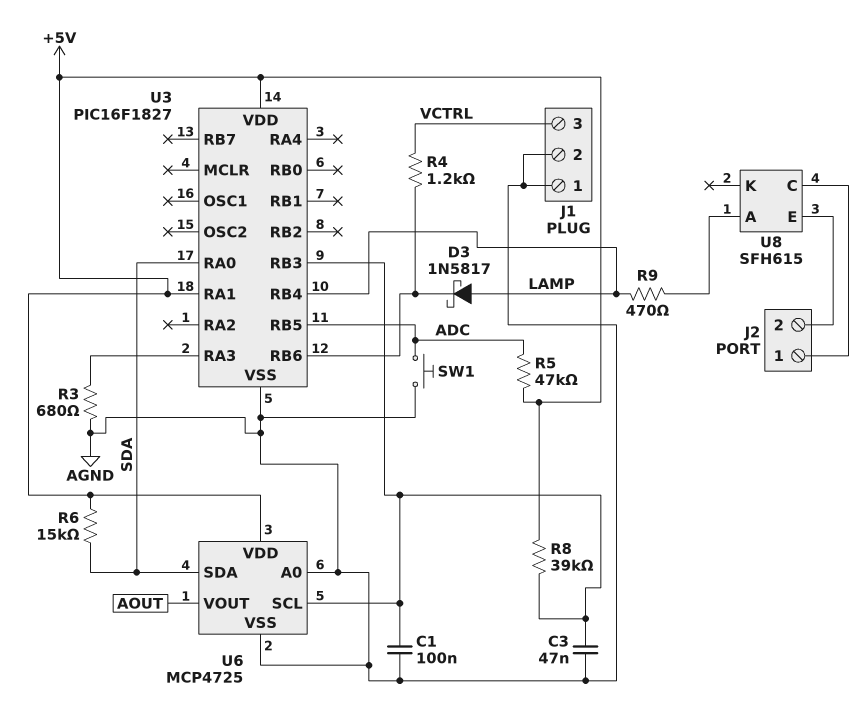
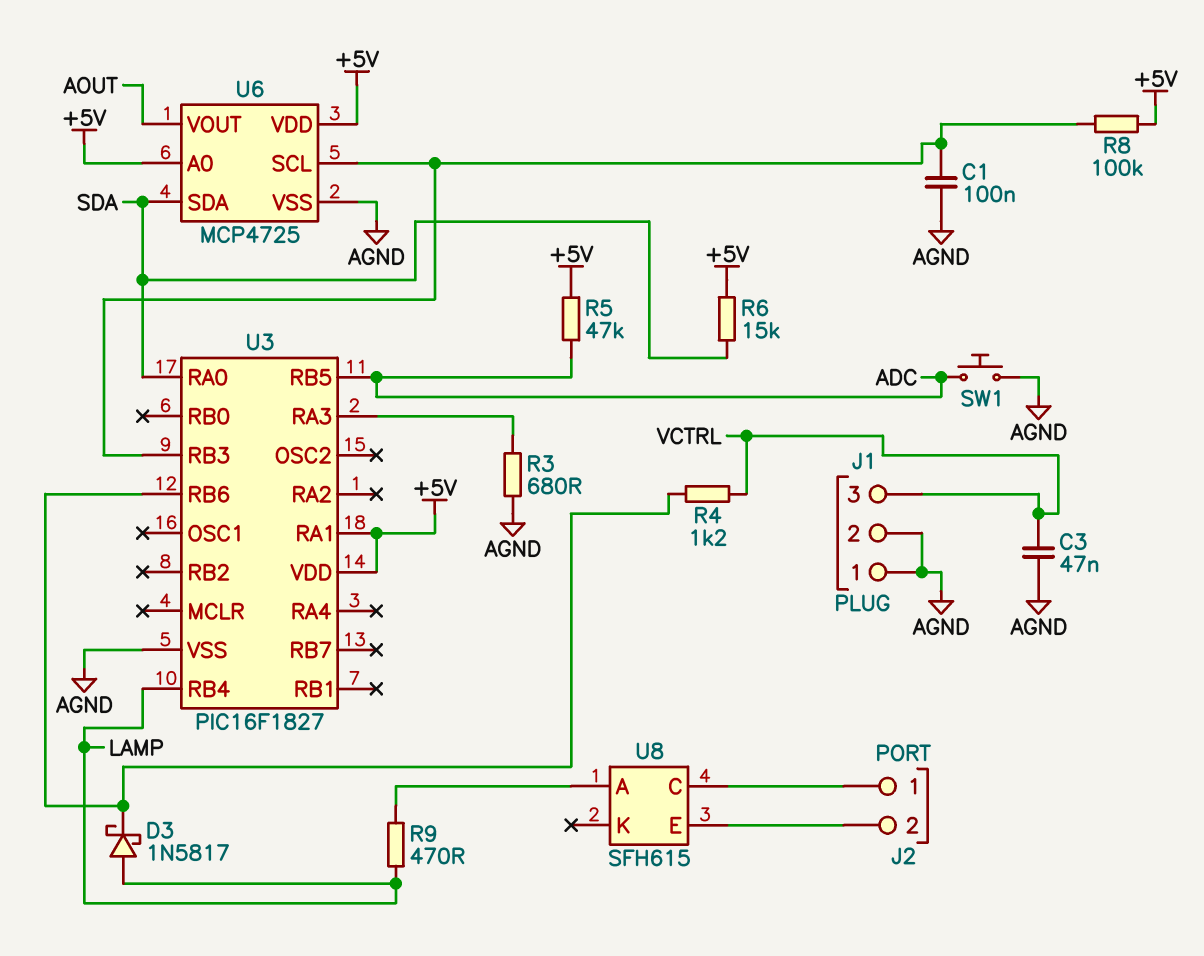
C3: 47nF (AGND, U3/RB3) -> 47nF (AGND, VCTRL)
R8: 39k (+5V, U3/RB3) -> 100k (+5V, U3/RB3)
U6 pin A0: AGND -> +5V

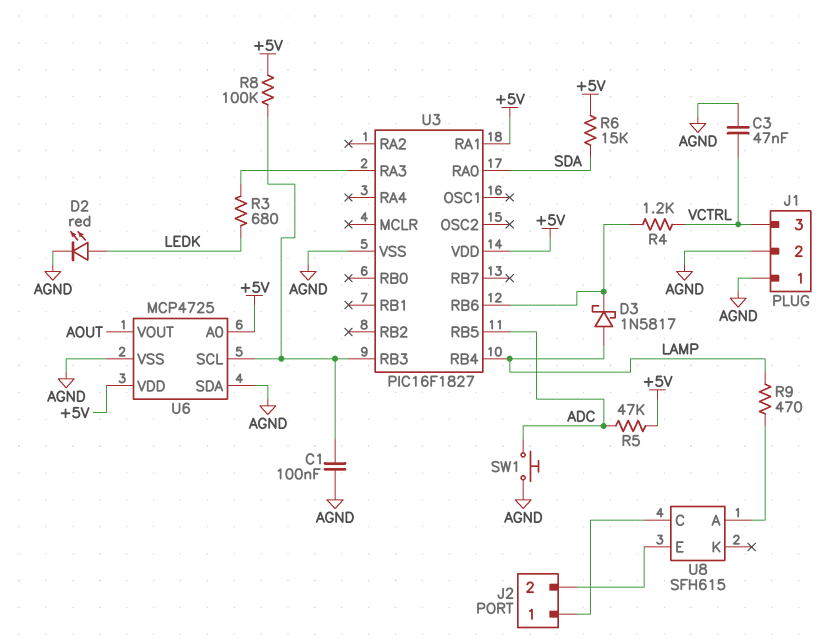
D2: none -> LED red (A LEDK, K AGND)
R3: 680 (AGND, U3/RA3) -> 680 (LEDK, U3/RA3)
U6 pin SDA: SDA -> AGND

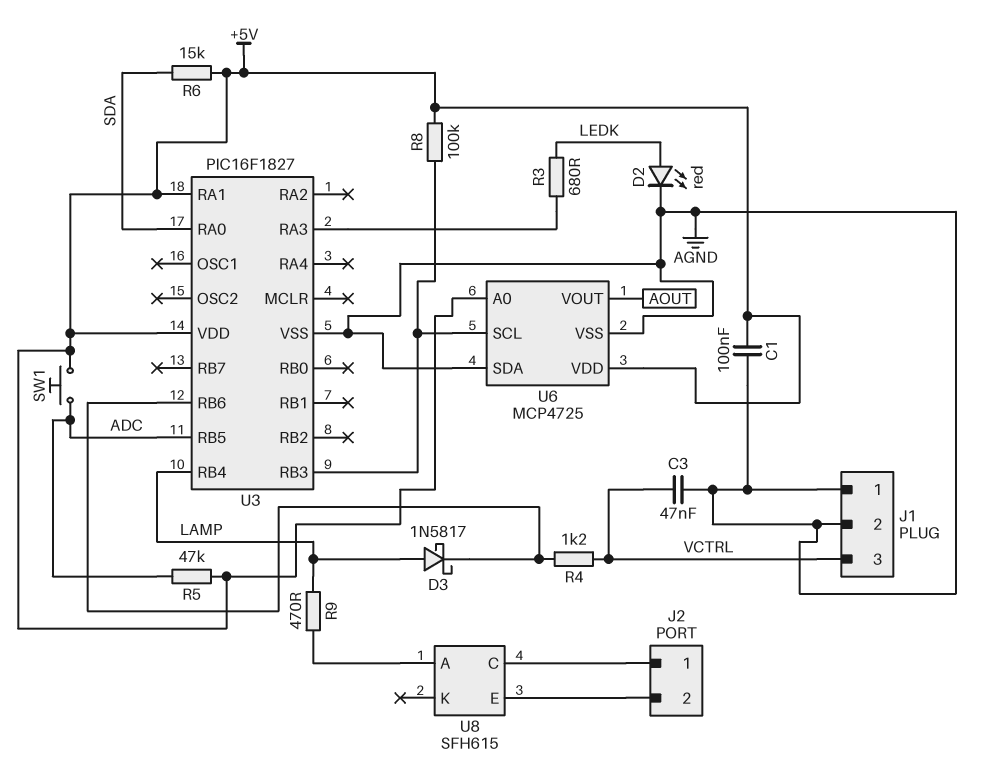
C1: 100nF (AGND, U3/RB3) -> 100nF (+5V, AGND)
SW1: button (ADC, AGND) -> button (+5V, ADC)

